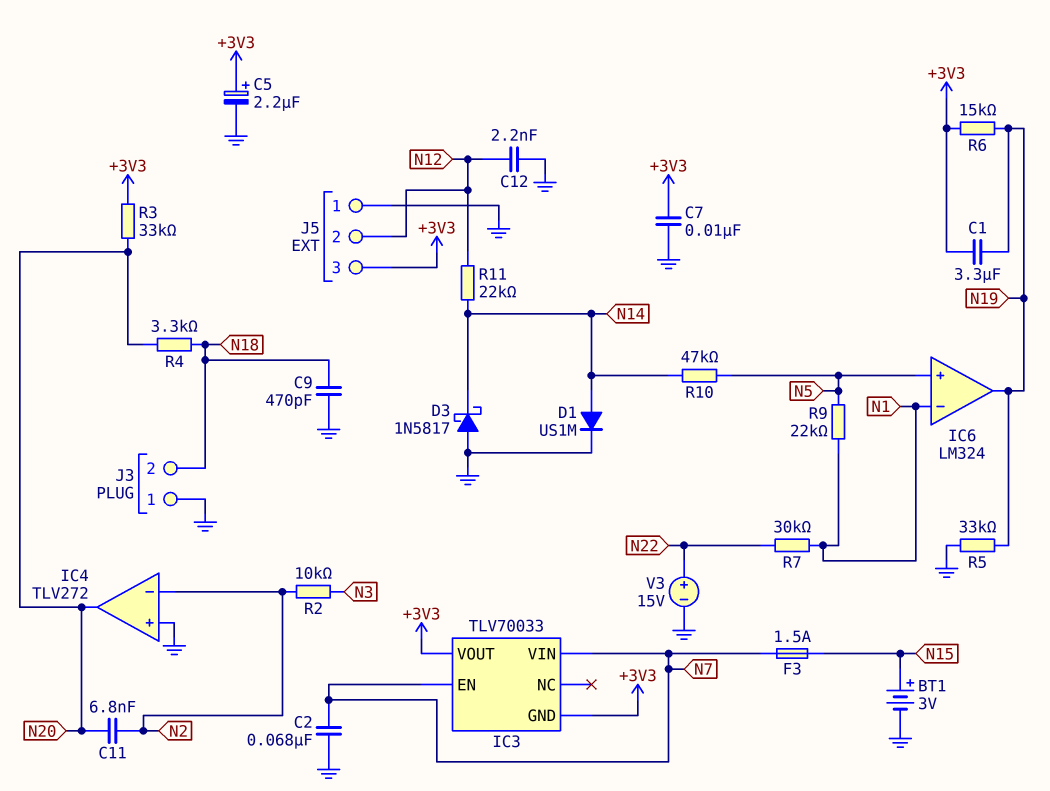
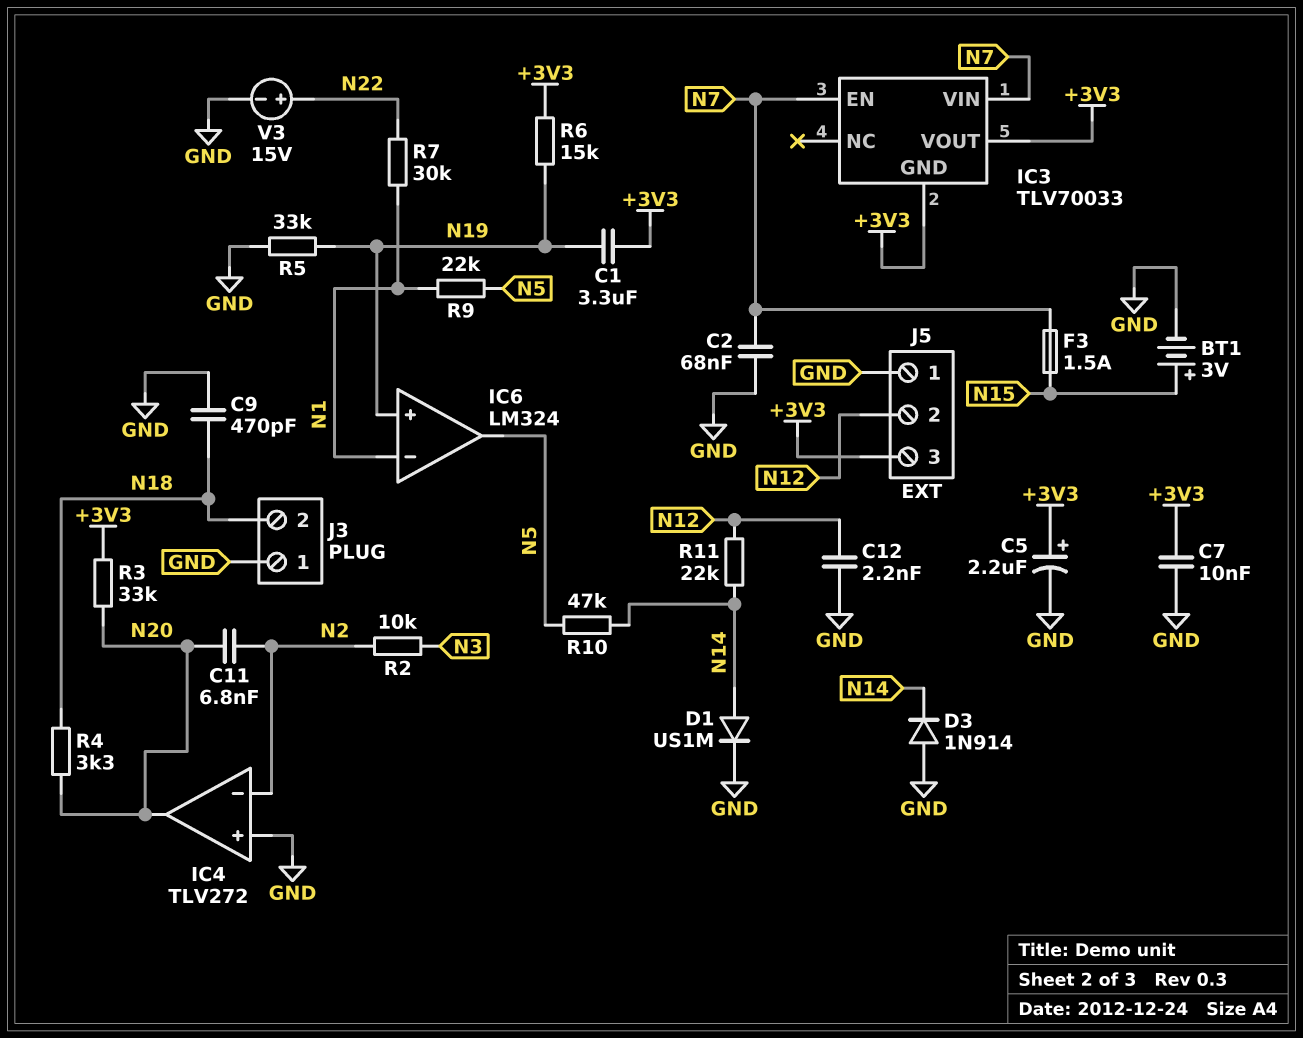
D3: schottky 1N5817 (A GND, K N14) -> diode 1N914 (A GND, K N14)
IC6 pin in+: N5 -> N19
IC6 pin out: N19 -> N5

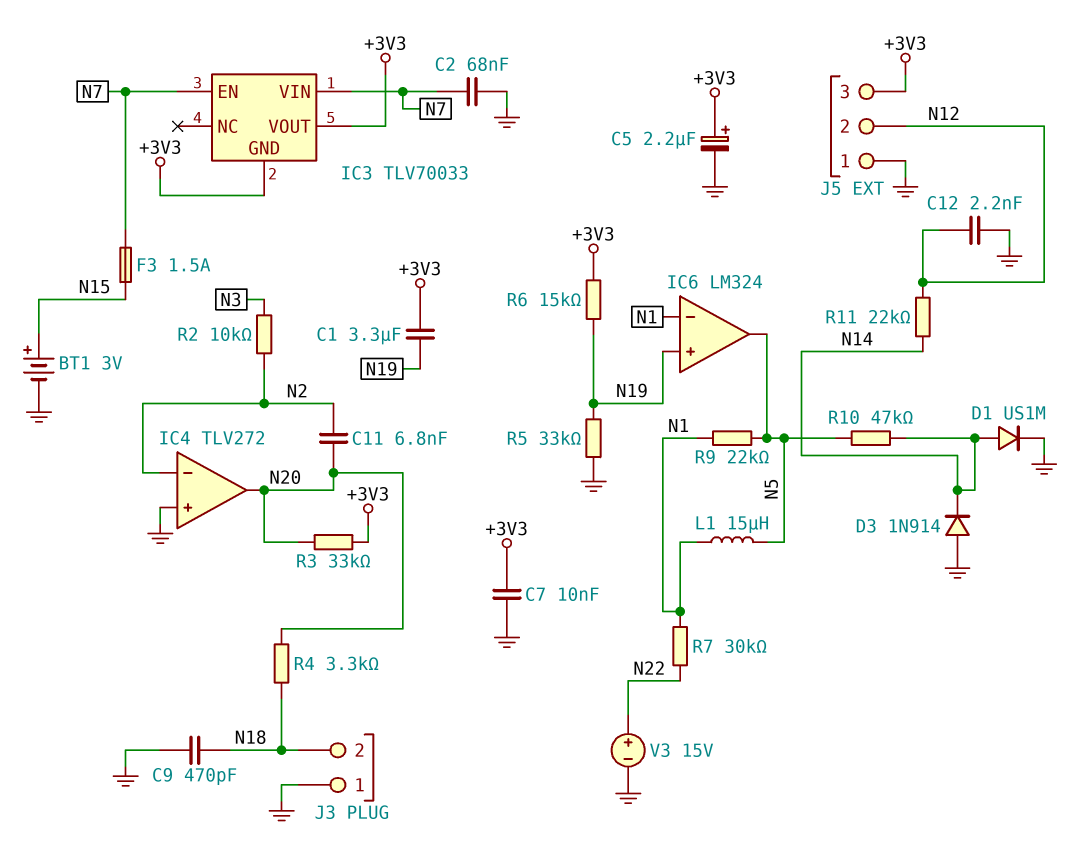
L1: none -> 15uH (N1, N5)

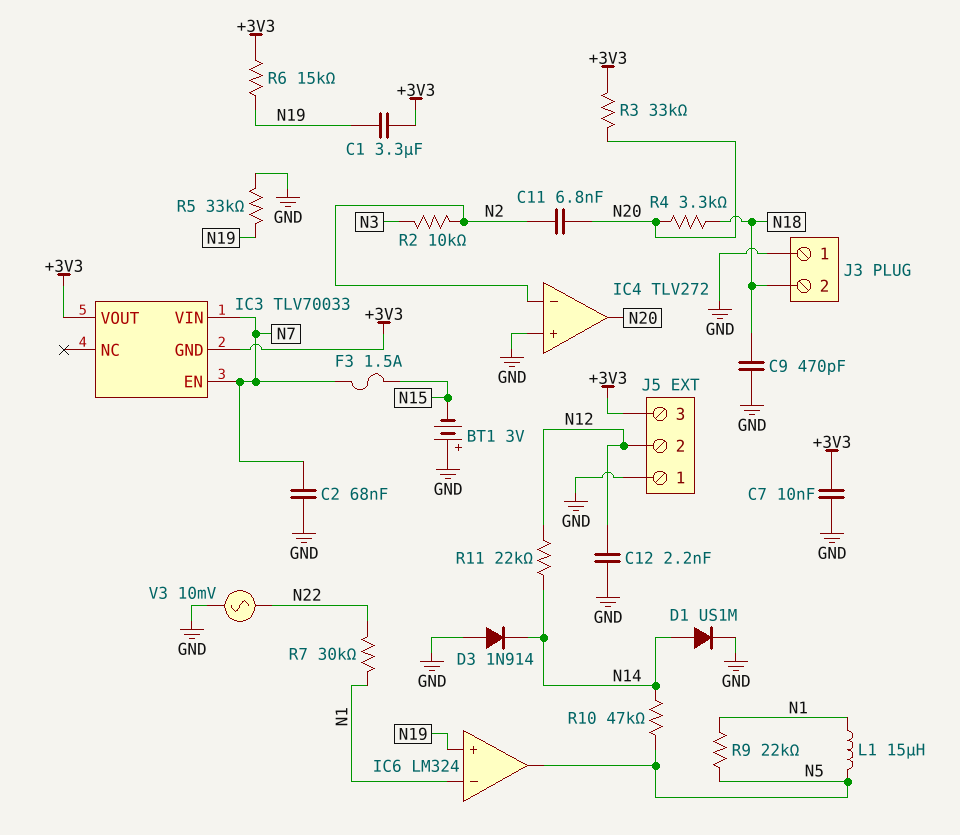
BT1: 3V (plus N15, minus GND) -> 3V (plus GND, minus N15)
C5: 2.2uF (plus +3V3, minus GND) -> none
V3: 15V (plus N22, minus GND) -> AC 10mV (GND, N22)

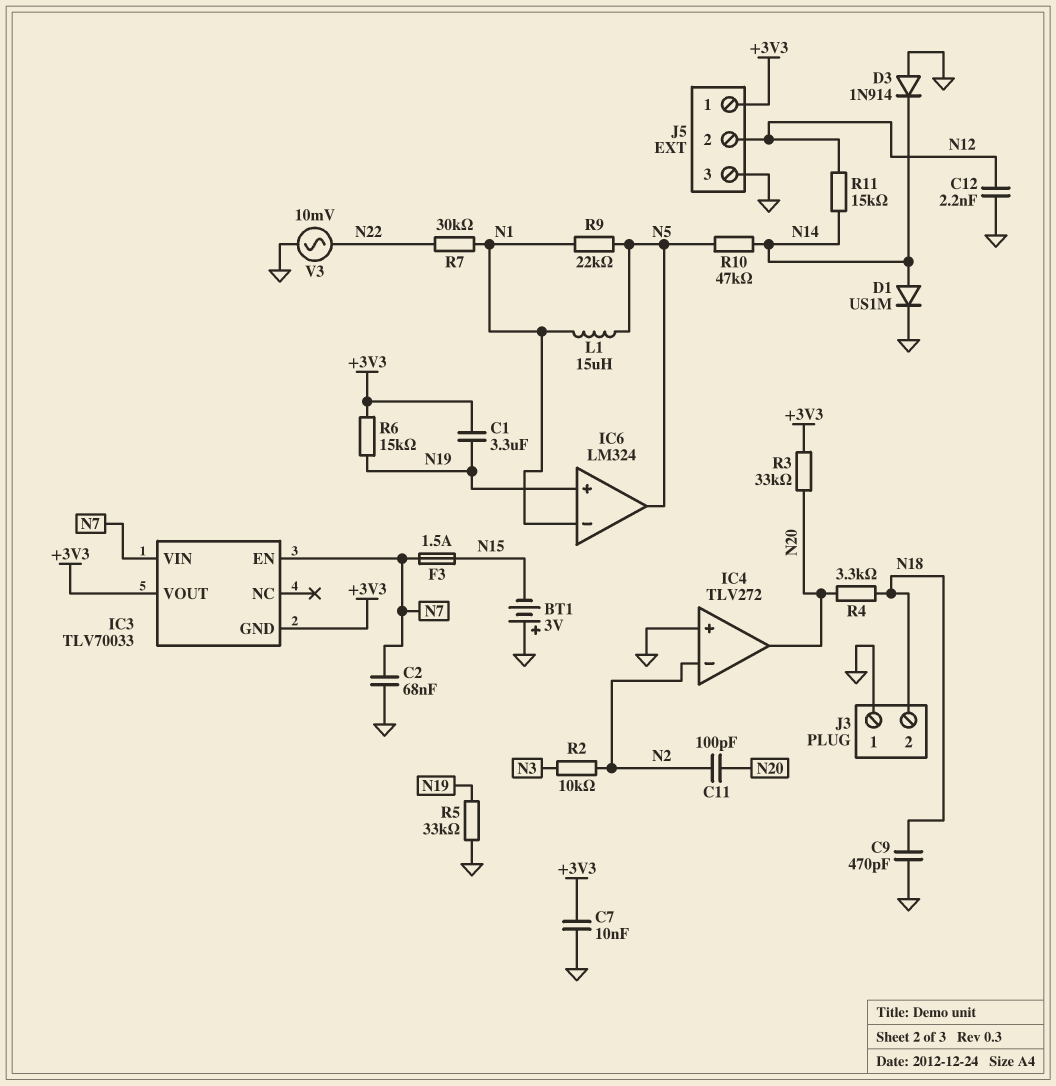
C11: 6.8nF (N2, N20) -> 100pF (N2, N20)
J5 pin 1: GND -> +3V3
J5 pin 3: +3V3 -> GND
R11: 22k (N12, N14) -> 15k (N12, N14)

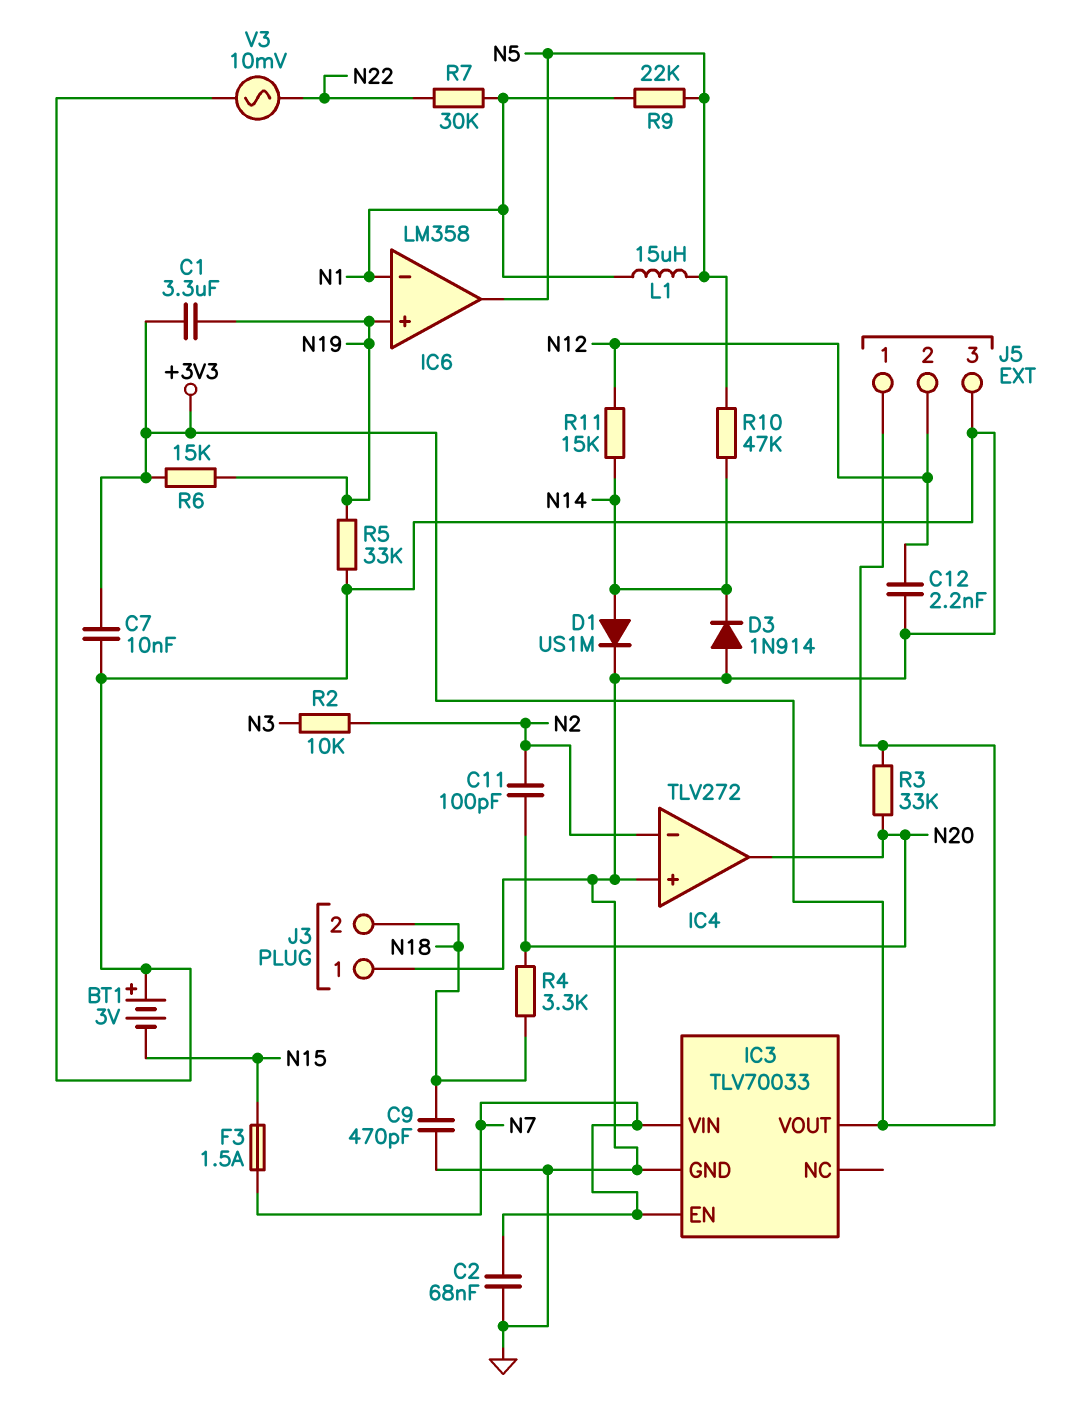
IC3 pin GND: +3V3 -> GND
IC6: LM324 -> LM358

